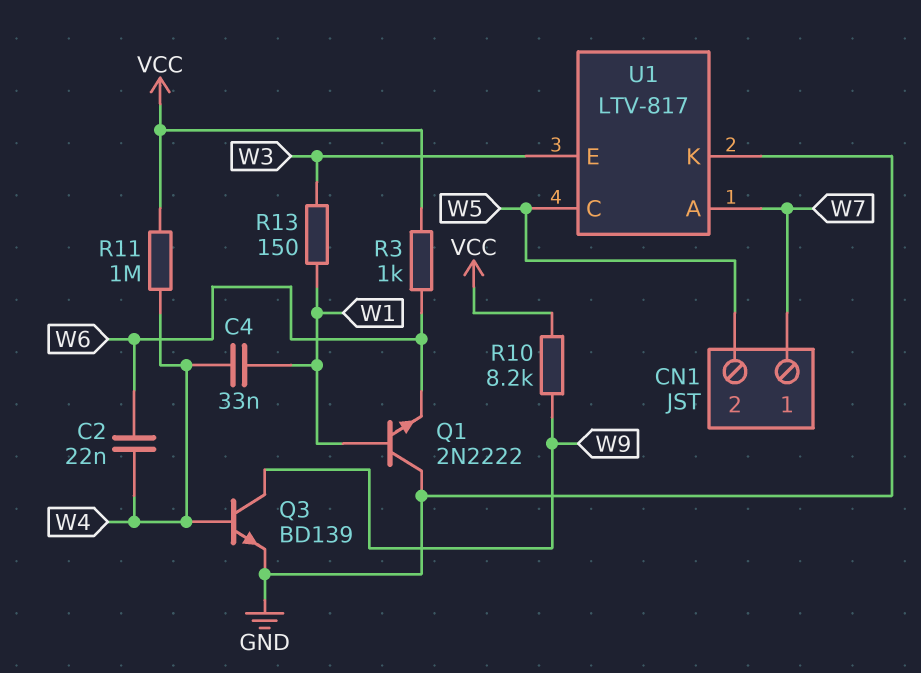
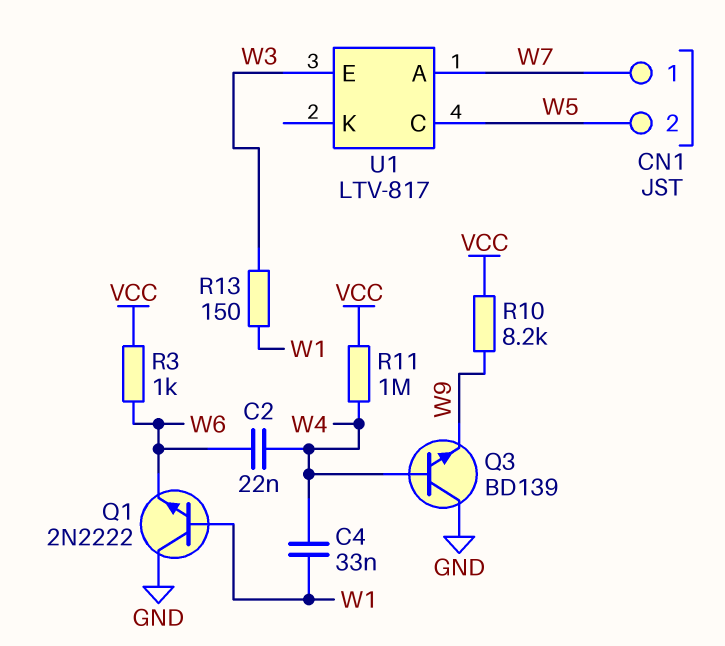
Q3: NPN BD139 (B W4, C W9, E GND) -> NPN BD139 (B W4, C GND, E W9)
U1 pin K: GND -> none

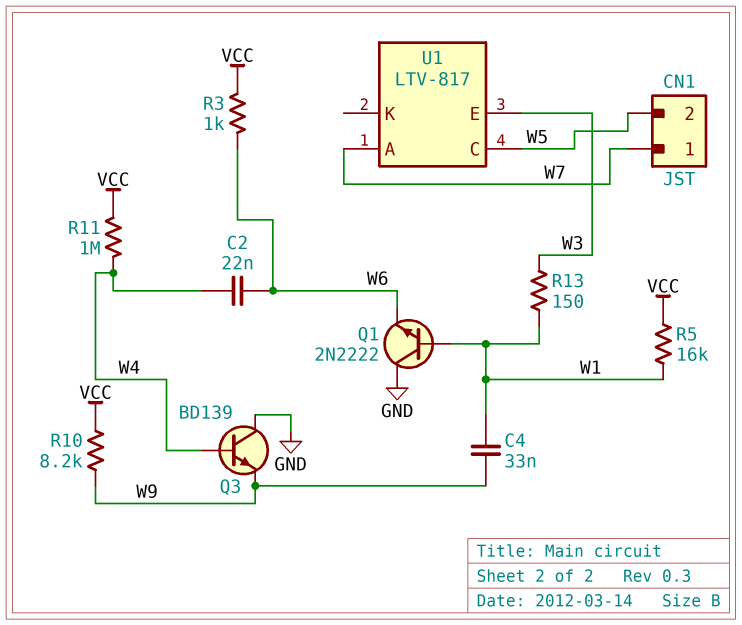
C4: 33nF (W1, W4) -> 33nF (W1, W9)
R5: none -> 16k (VCC, W1)

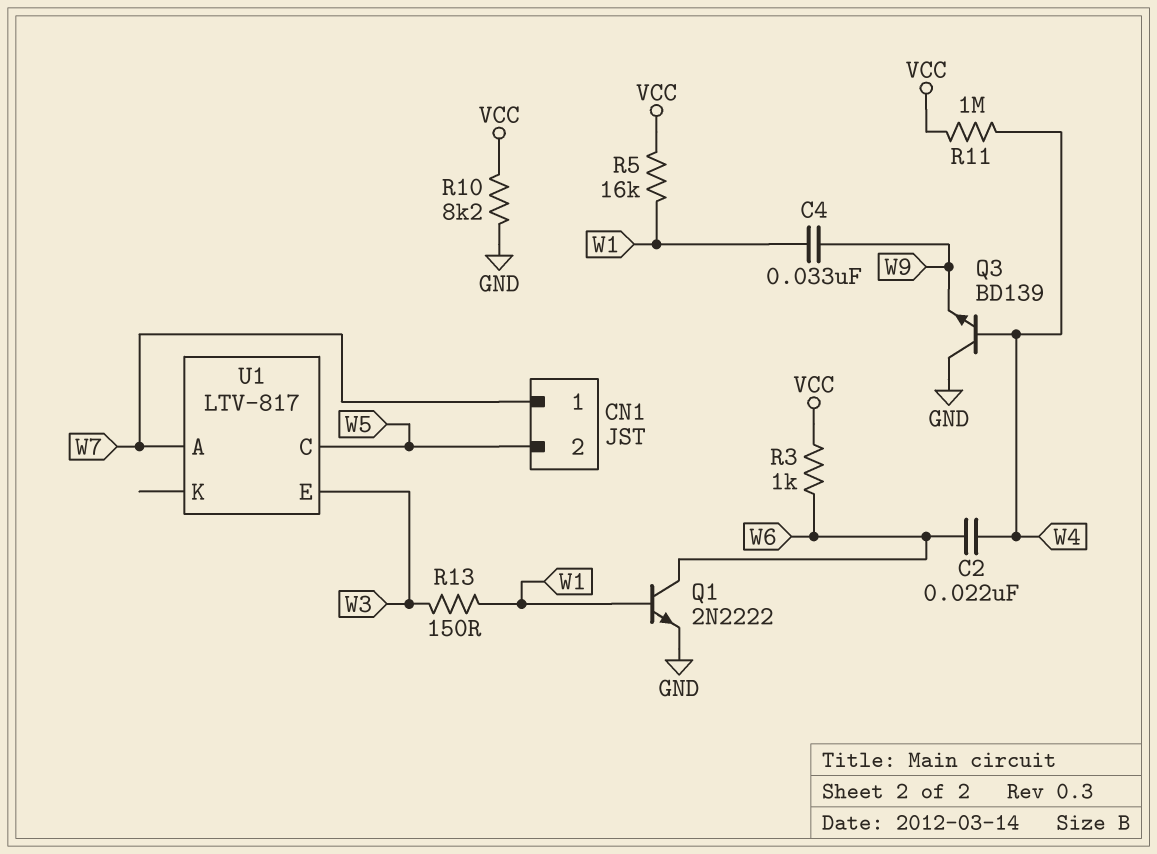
Q1: NPN 2N2222 (B W1, C GND, E W6) -> NPN 2N2222 (B W1, C W6, E GND)
R10: 8.2k (VCC, W9) -> 8.2k (GND, VCC)

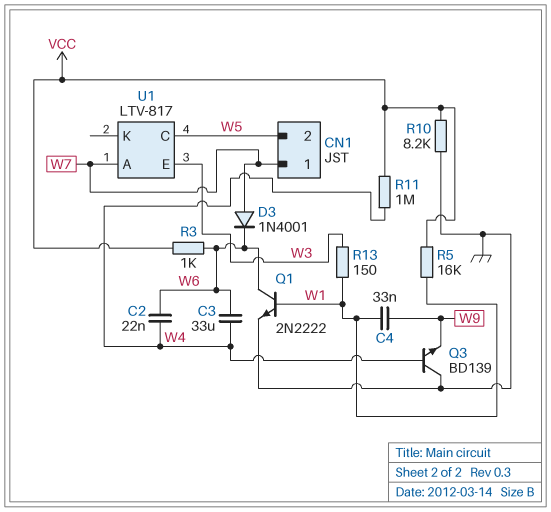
C3: none -> 33uF (W4, W6)
D3: none -> diode 1N4001 (A W7, K W6)

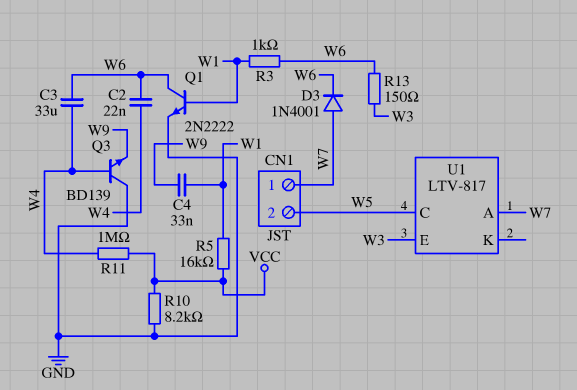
R3: 1k (VCC, W6) -> 1k (W1, W6)
R13: 150 (W1, W3) -> 150 (W3, W6)

